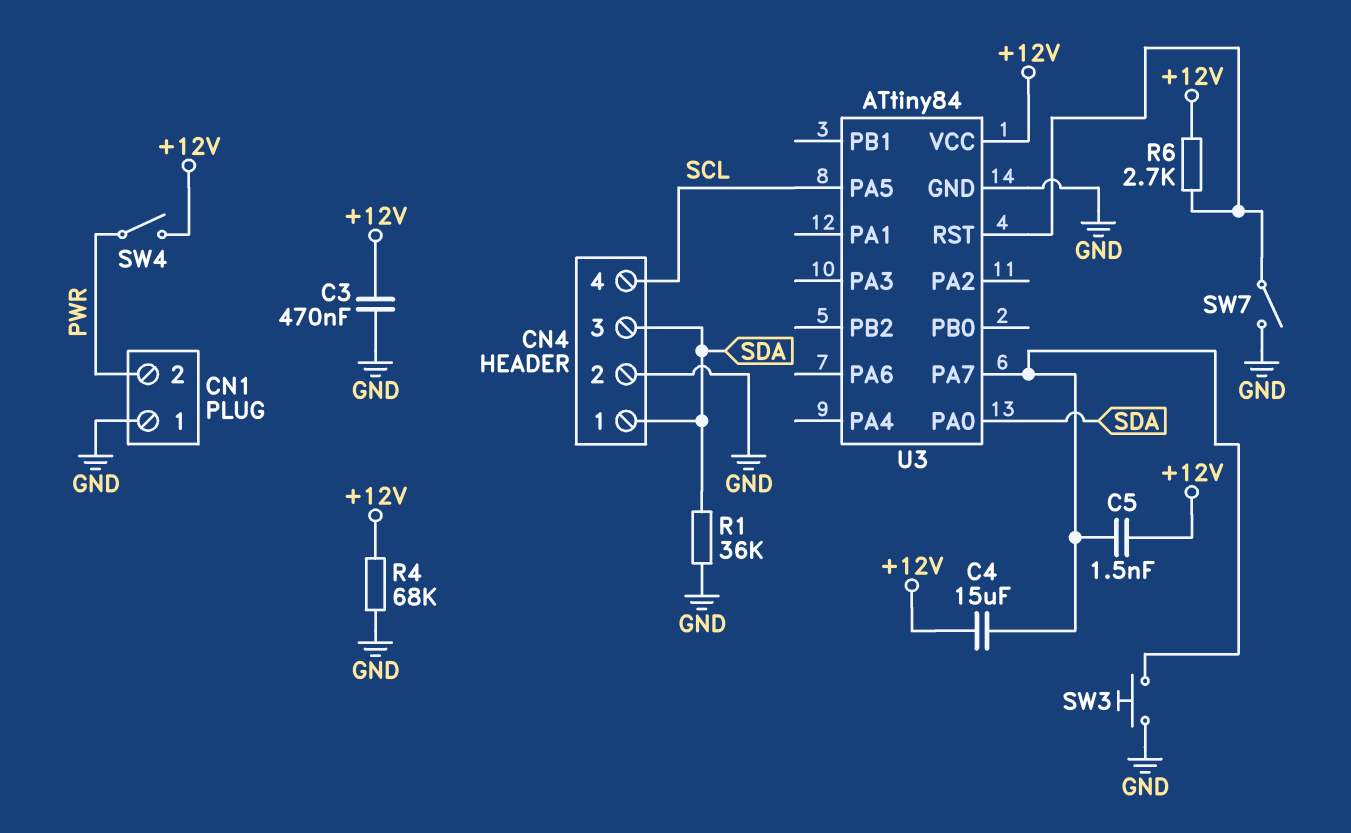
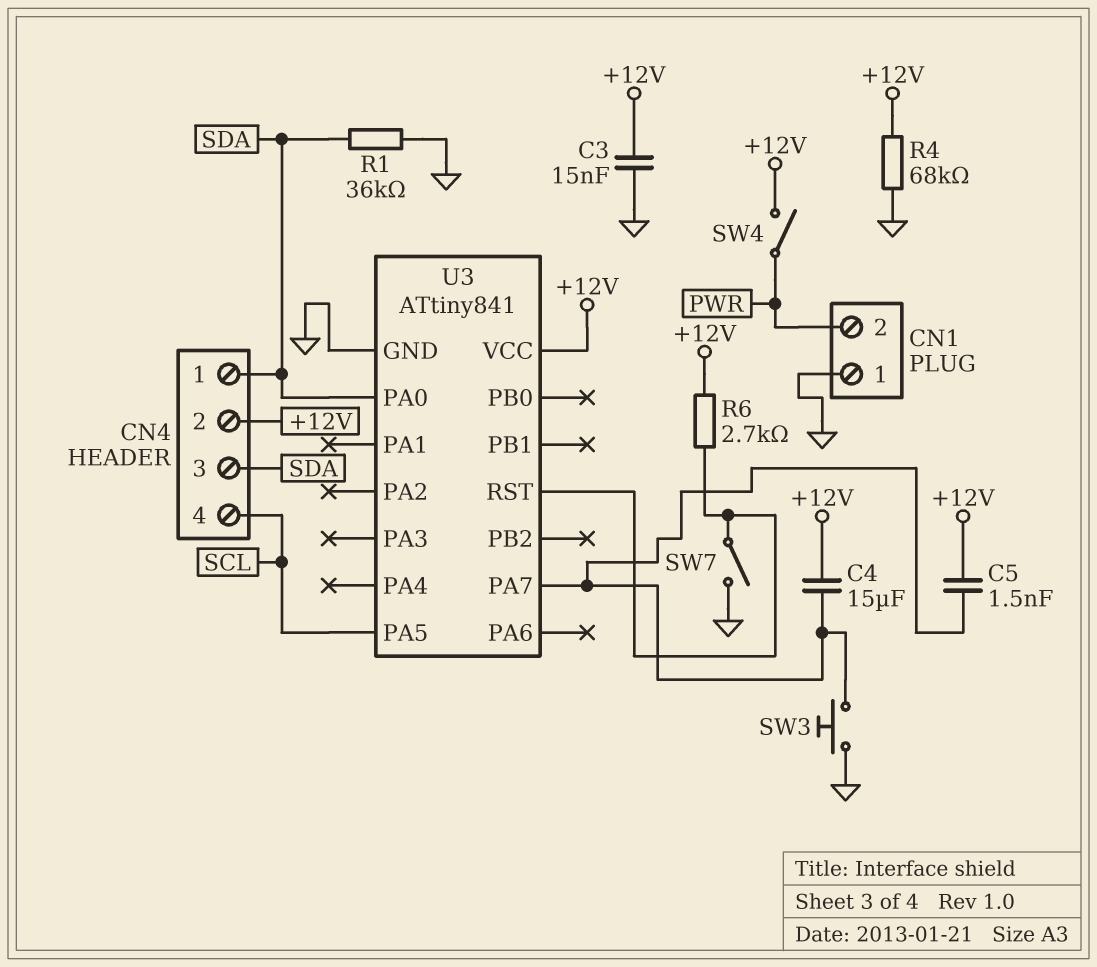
C3: 470nF (+12V, GND) -> 15nF (+12V, GND)
CN4 pin 2: GND -> +12V
U3: ATtiny84 -> ATtiny841

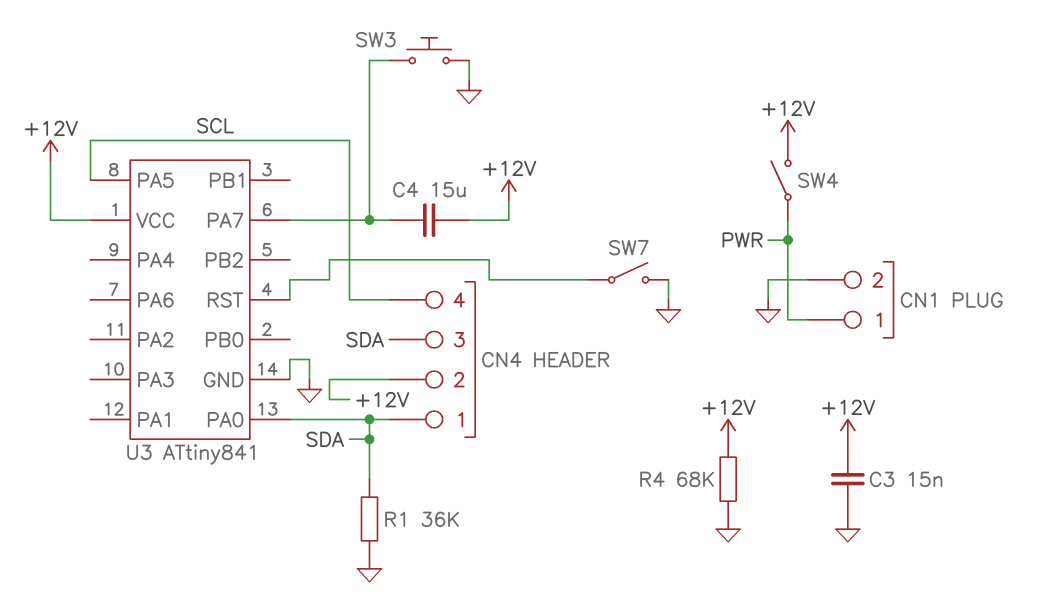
C5: 1.5nF (+12V, U3/PA7) -> none
CN1 pin 1: GND -> PWR
CN1 pin 2: PWR -> GND
R6: 2.7k (+12V, U3/RST) -> none

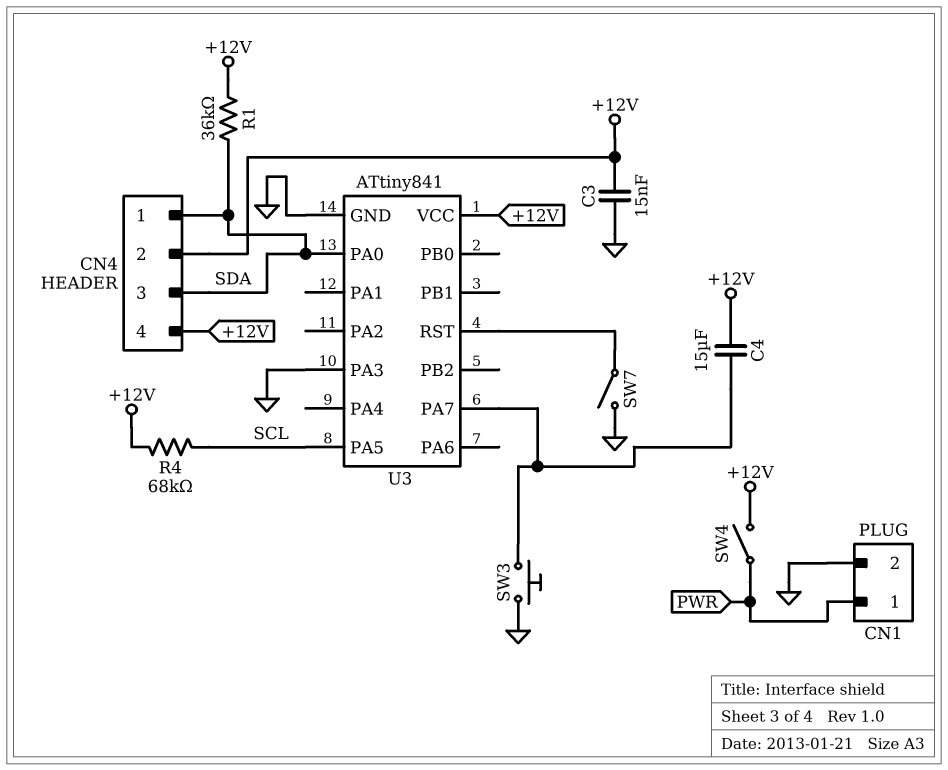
CN4 pin 4: SCL -> +12V
R1: 36k (GND, SDA) -> 36k (+12V, SDA)
R4: 68k (+12V, GND) -> 68k (+12V, SCL)
U3 pin PA3: none -> GND

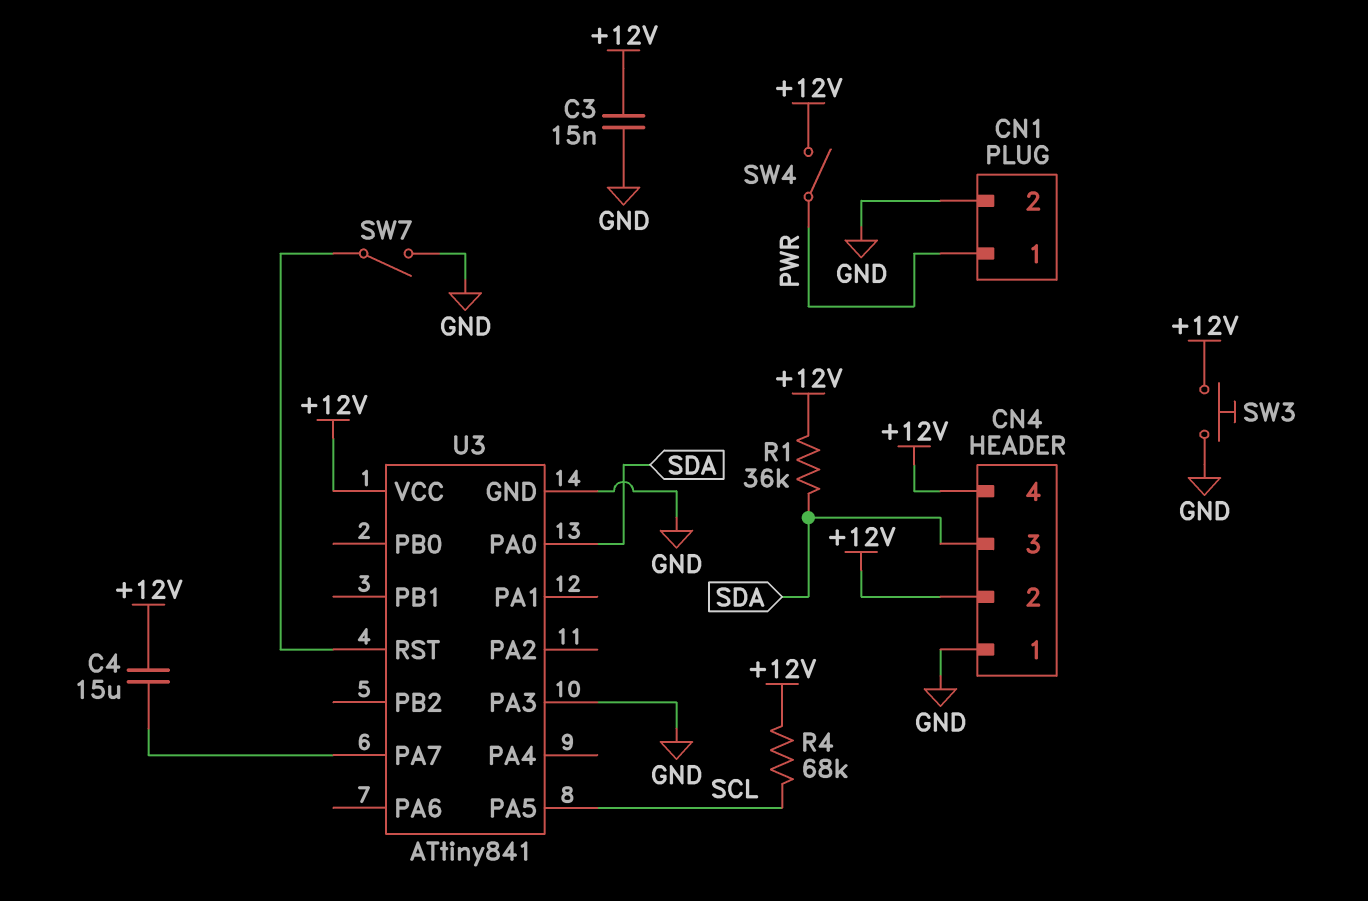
CN4 pin 1: SDA -> GND
SW3: button (GND, U3/PA7) -> button (+12V, GND)

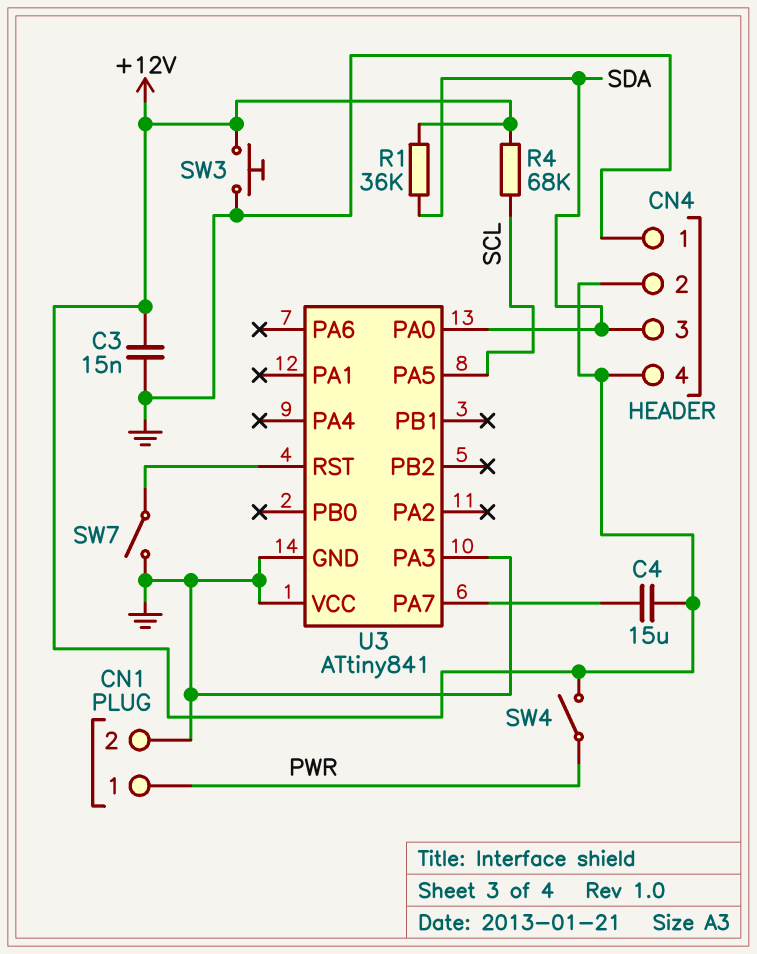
U3 pin VCC: +12V -> GND

